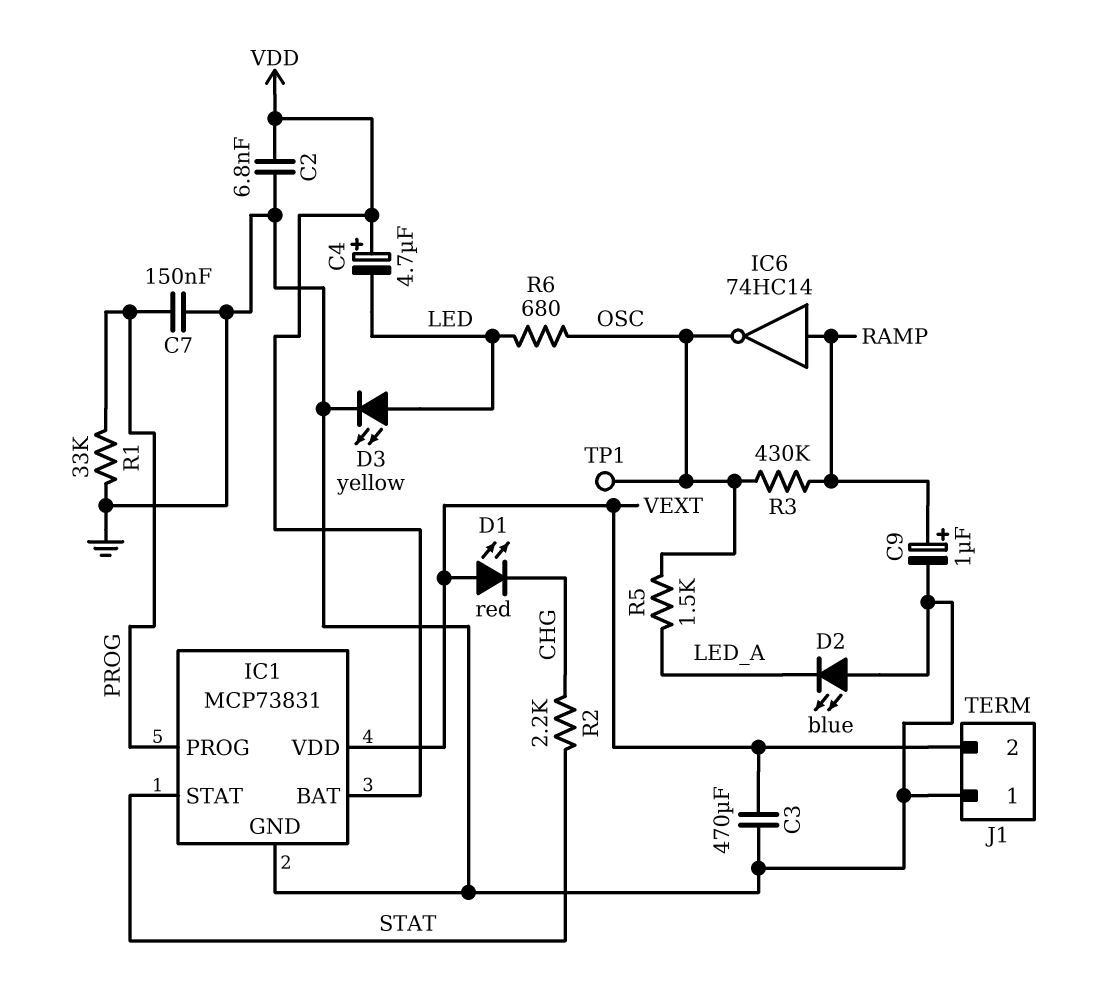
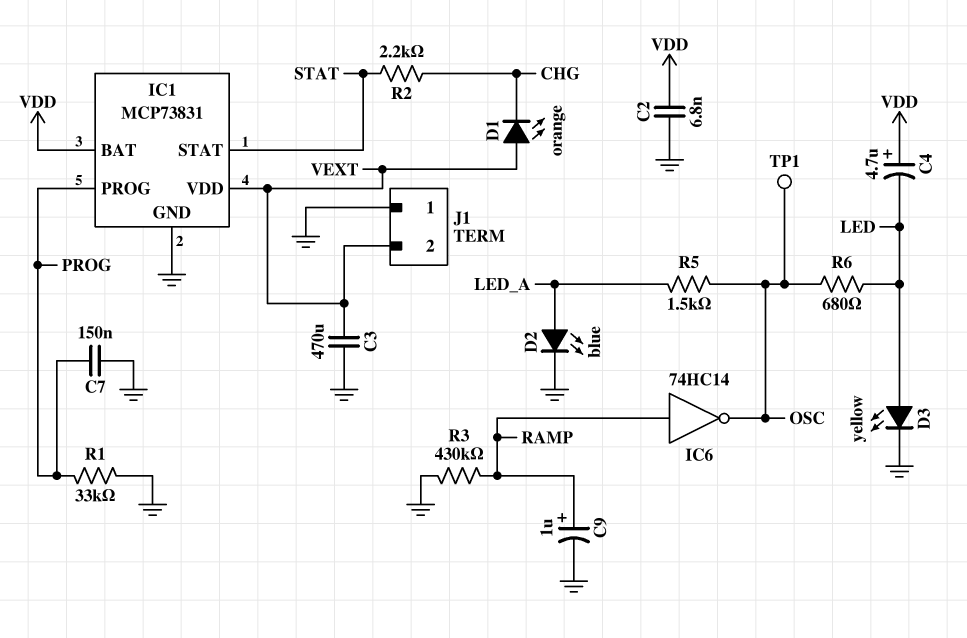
D1: LED red (A VEXT, K CHG) -> LED orange (A VEXT, K CHG)
D2: LED blue (A GND, K LED_A) -> LED blue (A LED_A, K GND)
R3: 430k (OSC, RAMP) -> 430k (GND, RAMP)

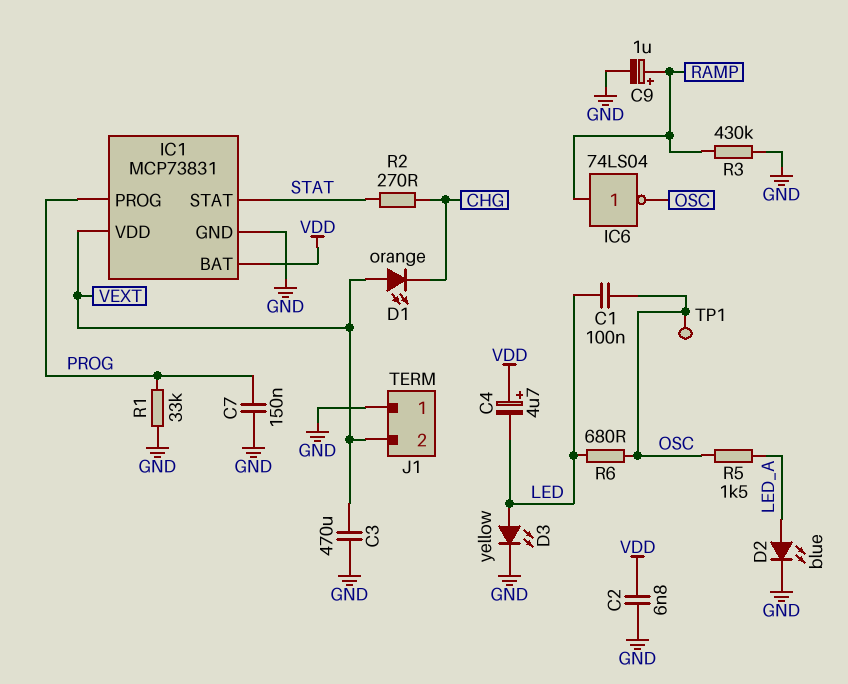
C1: none -> 100nF (LED, OSC)
IC6: NOT 74HC14 (in RAMP, out OSC) -> NOT 74LS04 (in RAMP, out OSC)
R2: 2.2k (CHG, STAT) -> 270 (CHG, STAT)

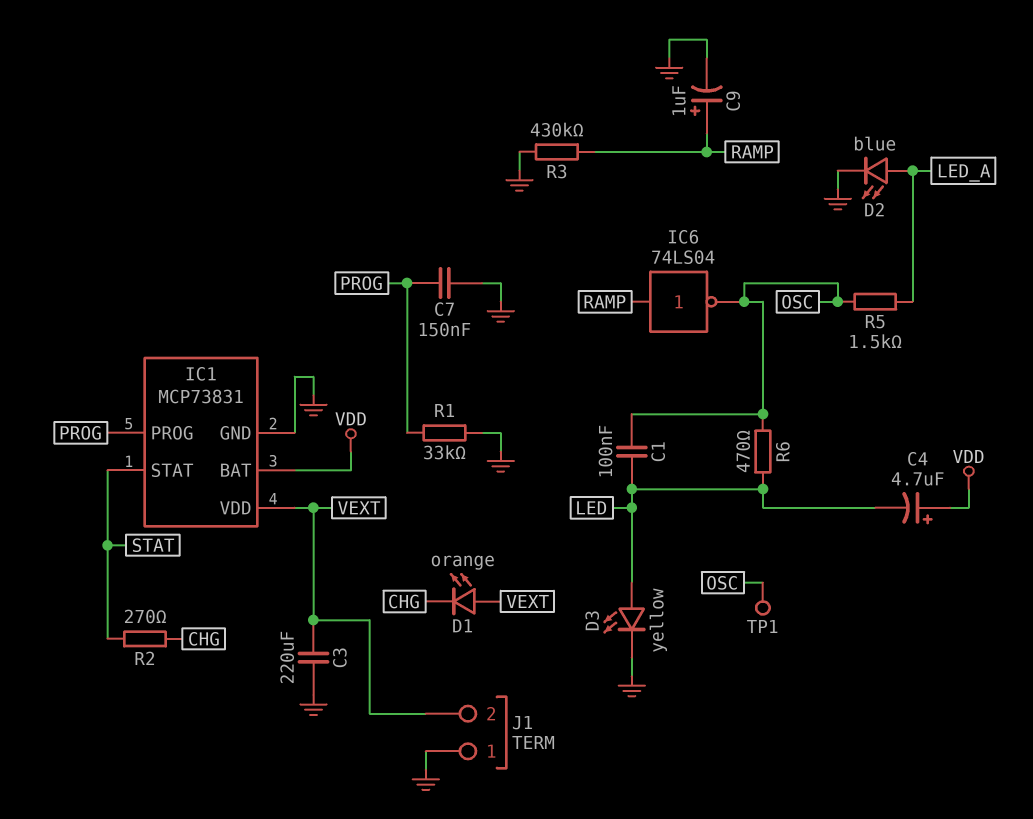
C2: 6.8nF (GND, VDD) -> none
C3: 470uF (GND, VEXT) -> 220uF (GND, VEXT)
R6: 680 (LED, OSC) -> 470 (LED, OSC)

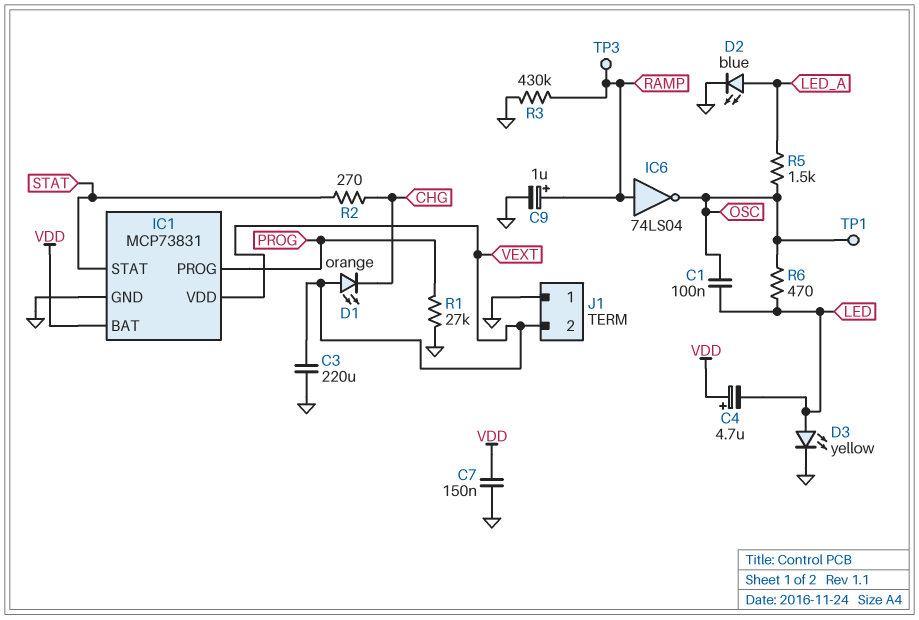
C7: 150nF (GND, PROG) -> 150nF (GND, VDD)
R1: 33k (GND, PROG) -> 27k (GND, PROG)
TP3: none -> test point (RAMP)

